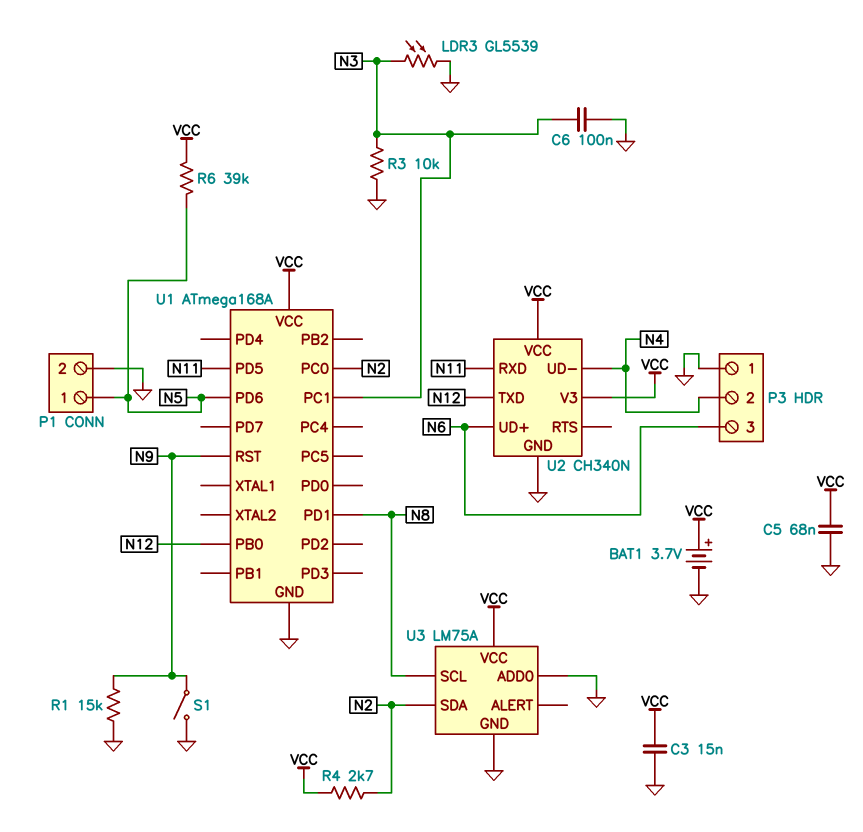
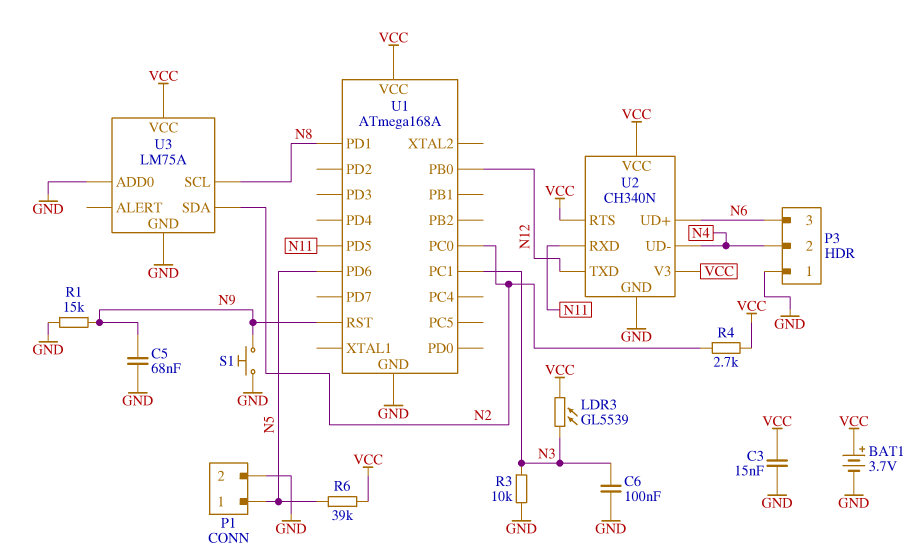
C5: 68nF (GND, VCC) -> 68nF (GND, N9)
LDR3: GL5539 (GND, N3) -> GL5539 (N3, VCC)
S1: switch (GND, N9) -> button (GND, N9)
U2 pin RTS: none -> VCC

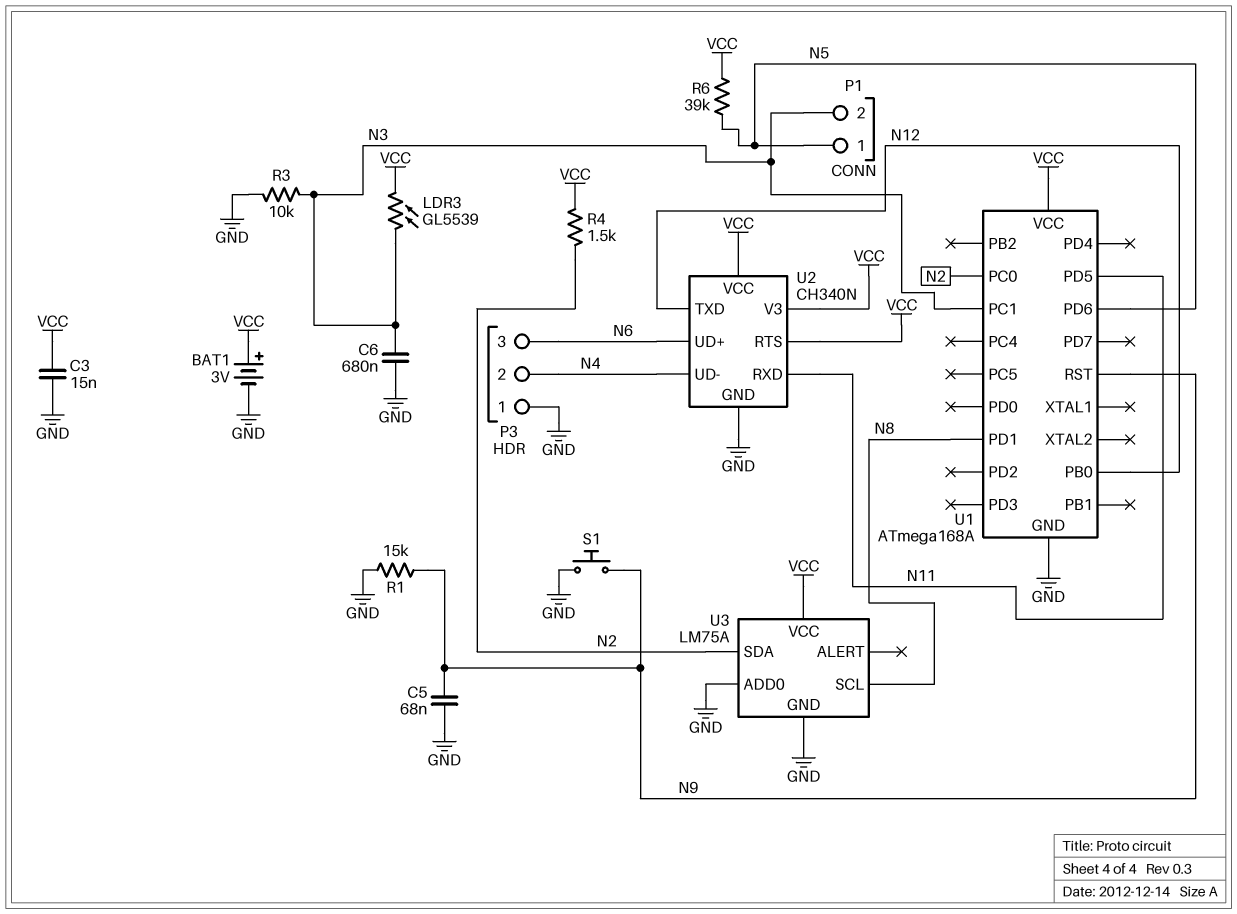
BAT1: 3.7V (plus VCC, minus GND) -> 3V (plus VCC, minus GND)
C6: 100nF (GND, N3) -> 680nF (GND, N3)
P1 pin 2: GND -> N3
R4: 2.7k (N2, VCC) -> 1.5k (N2, VCC)

